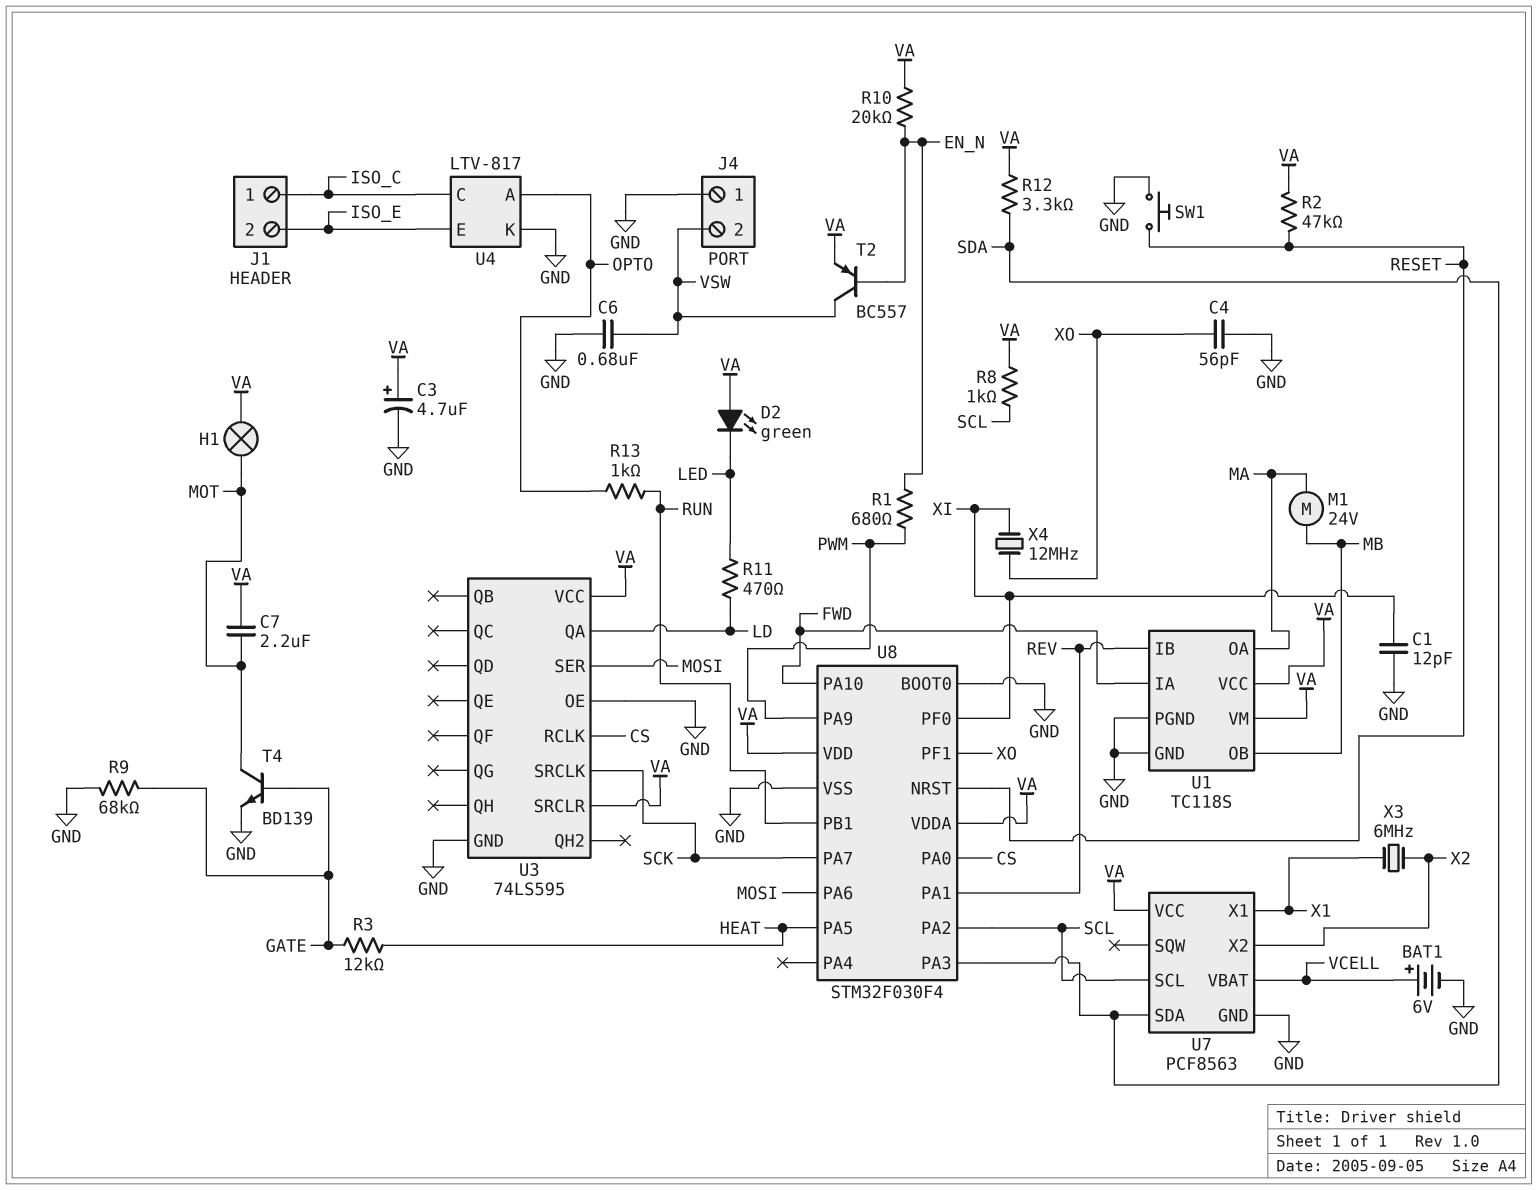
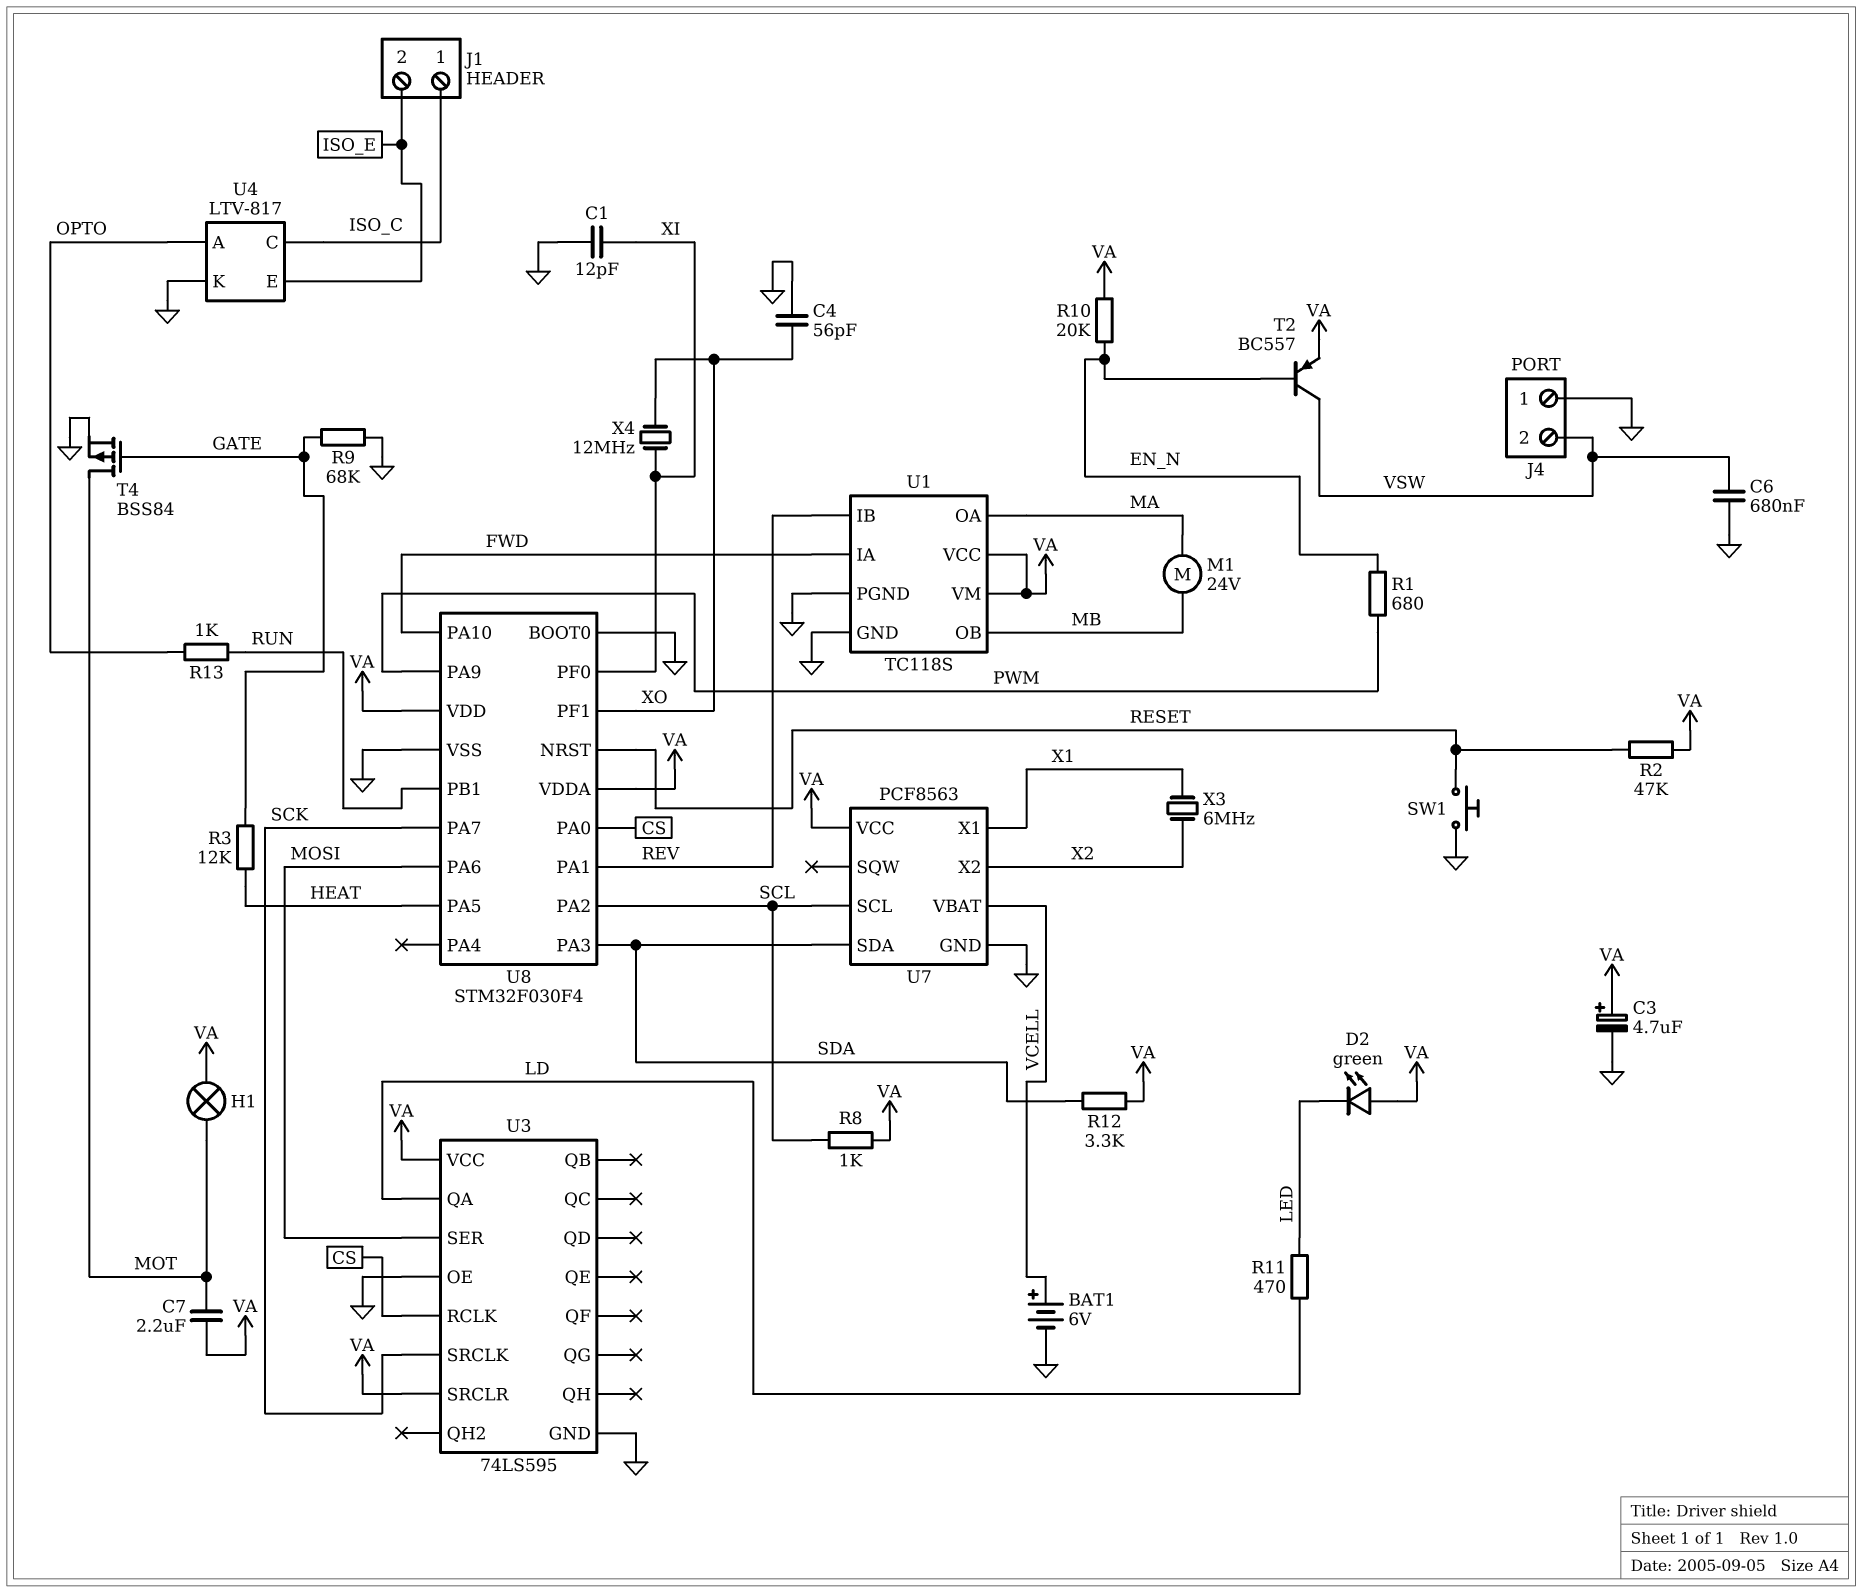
T4: NPN BD139 (B GATE, C MOT, E GND) -> PMOS BSS84 (G GATE, D MOT, S GND)

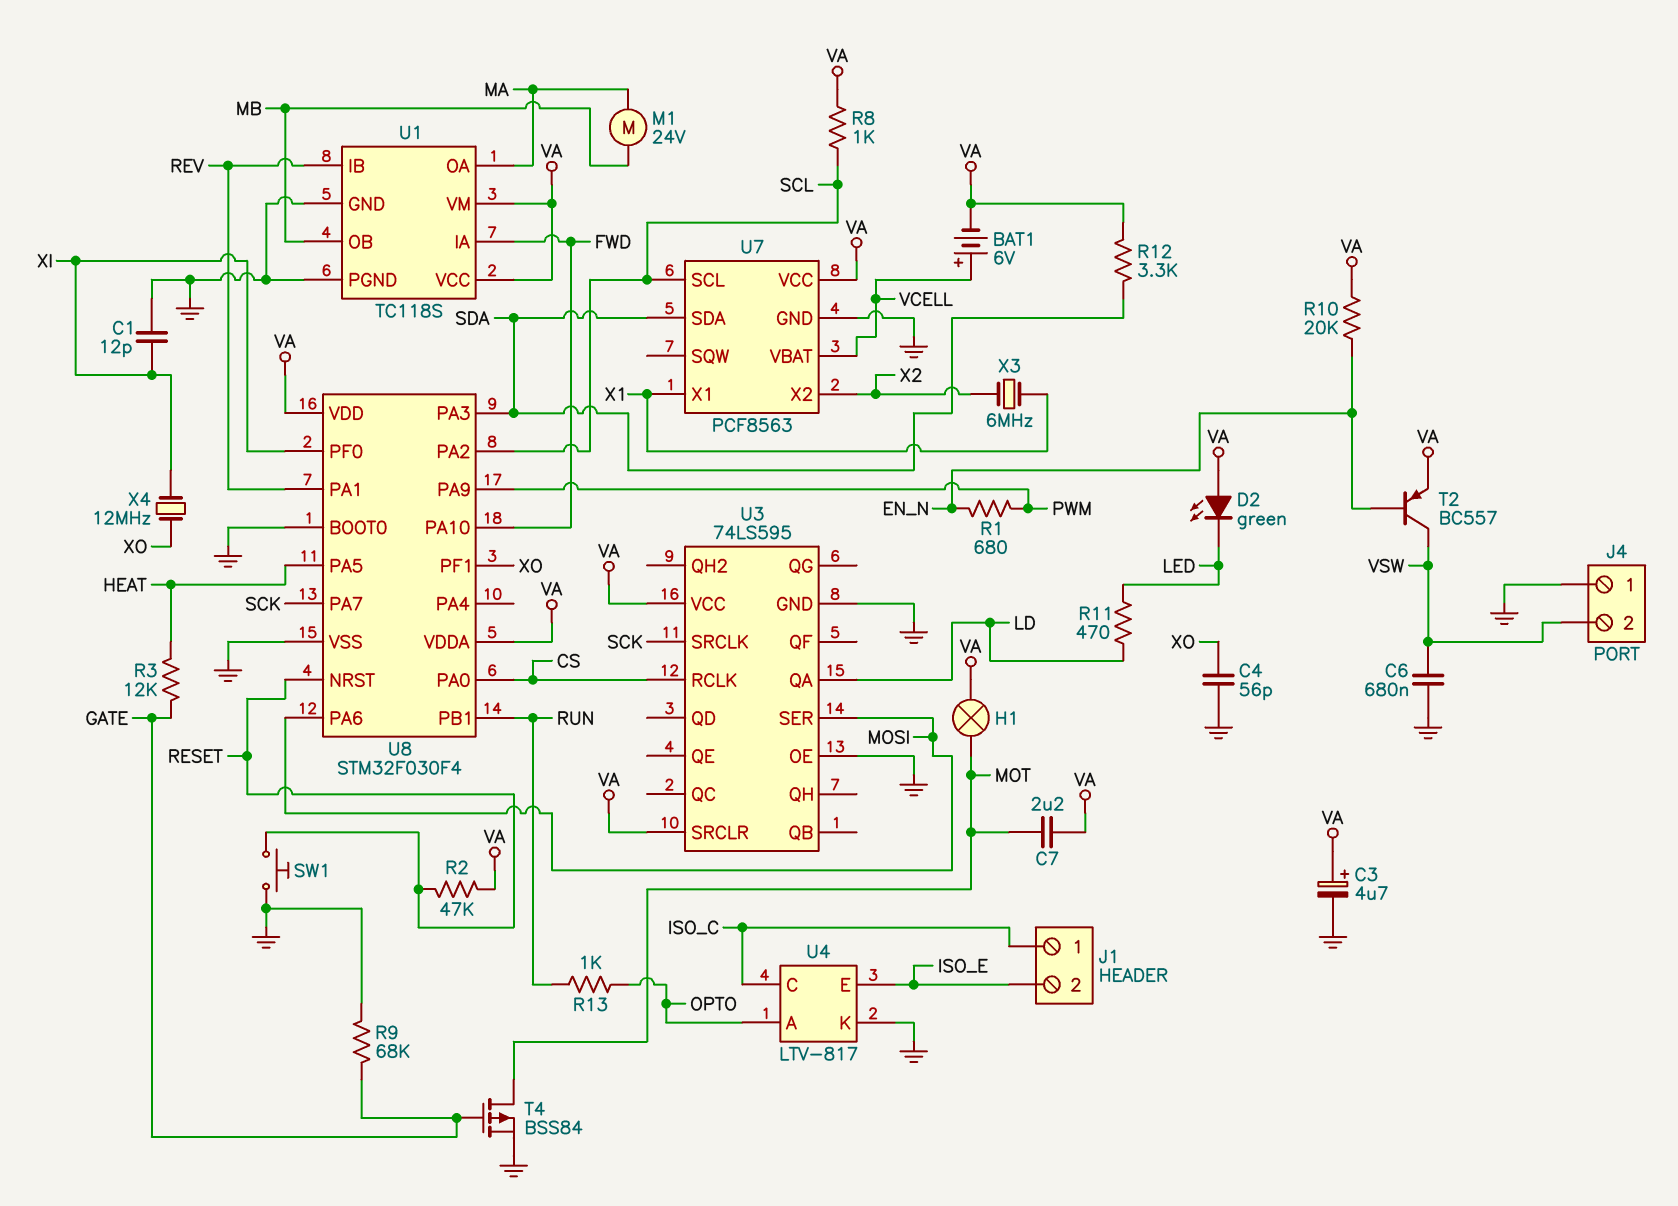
BAT1: 6V (plus VCELL, minus GND) -> 6V (plus VCELL, minus VA)

